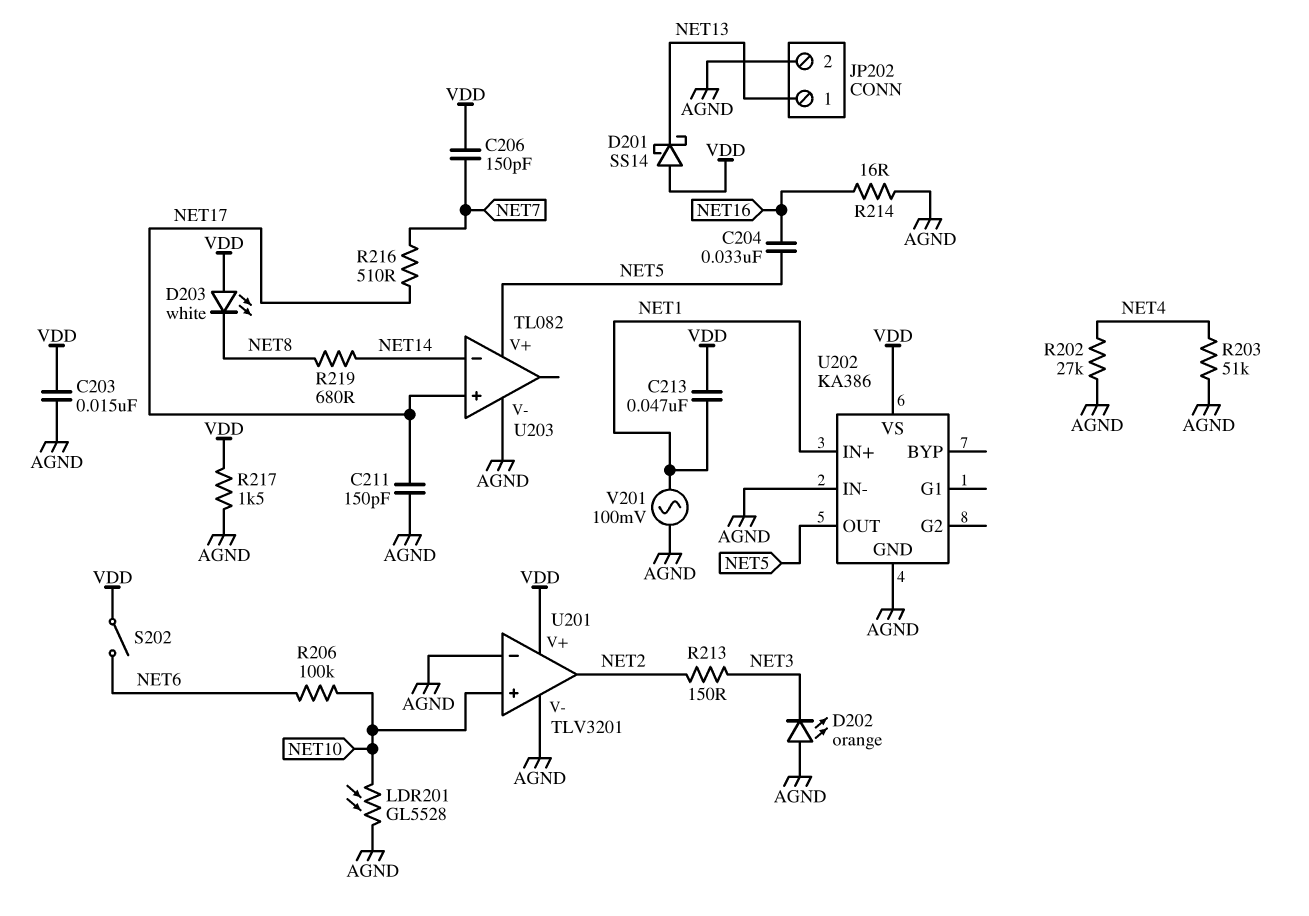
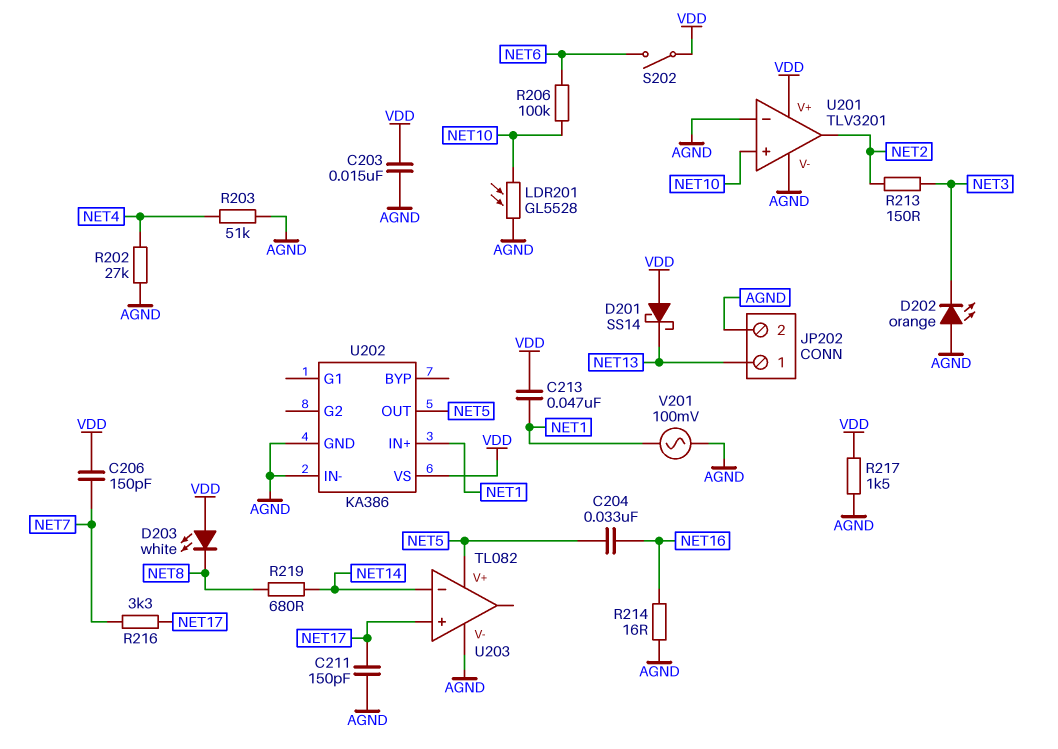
R216: 510 (NET7, NET17) -> 3.3k (NET7, NET17)

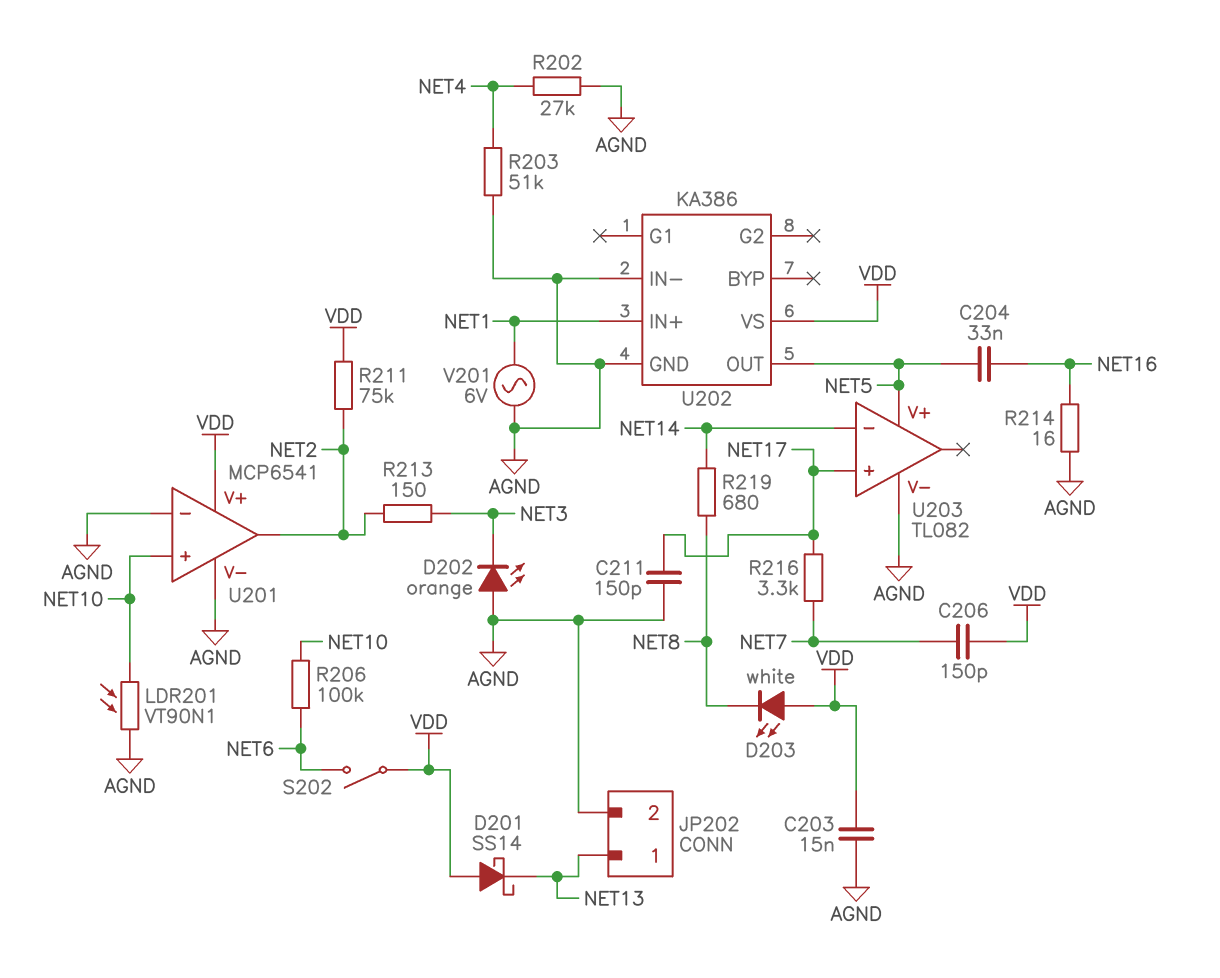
C213: 47nF (NET1, VDD) -> none
LDR201: GL5528 (AGND, NET10) -> VT90N1 (AGND, NET10)
R211: none -> 75k (NET2, VDD)
R217: 1.5k (AGND, VDD) -> none
U201: TLV3201 -> MCP6541
V201: AC 100mV (AGND, NET1) -> AC 6V (AGND, NET1)

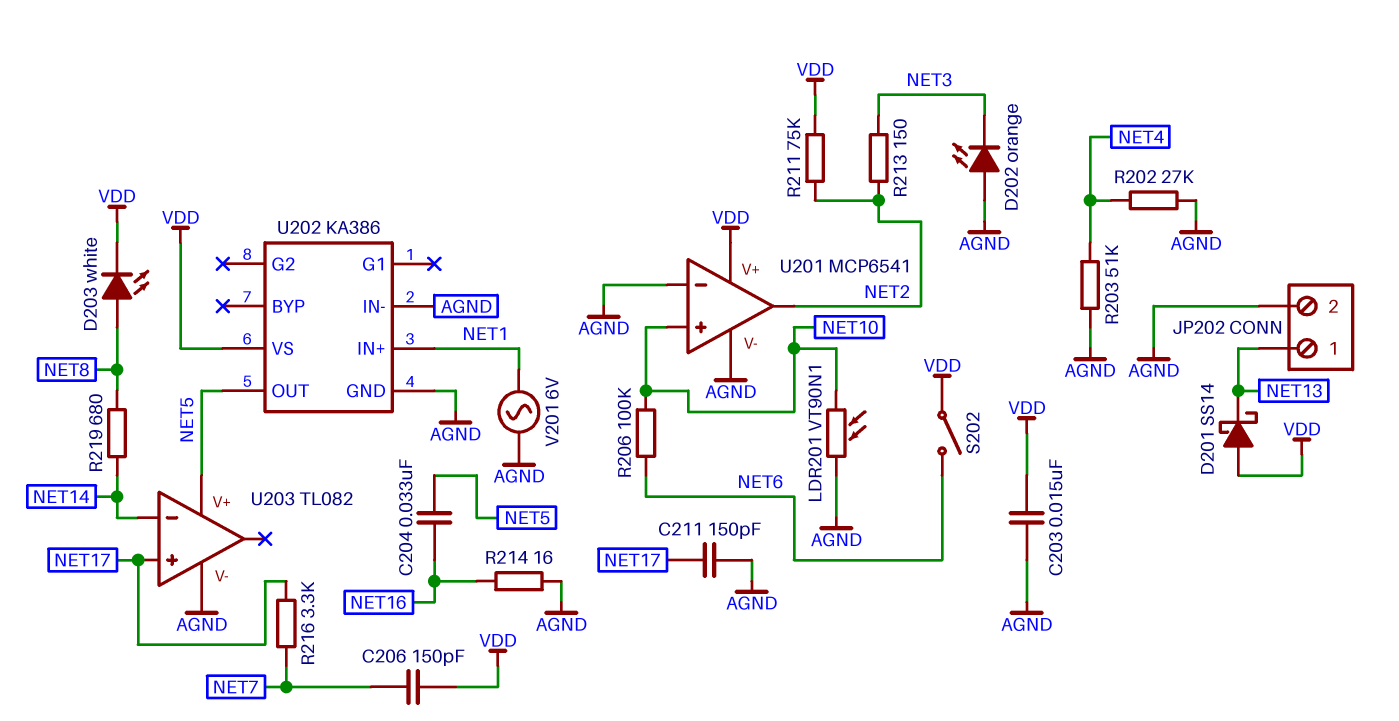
D203: LED white (A VDD, K NET8) -> LED white (A NET8, K VDD)

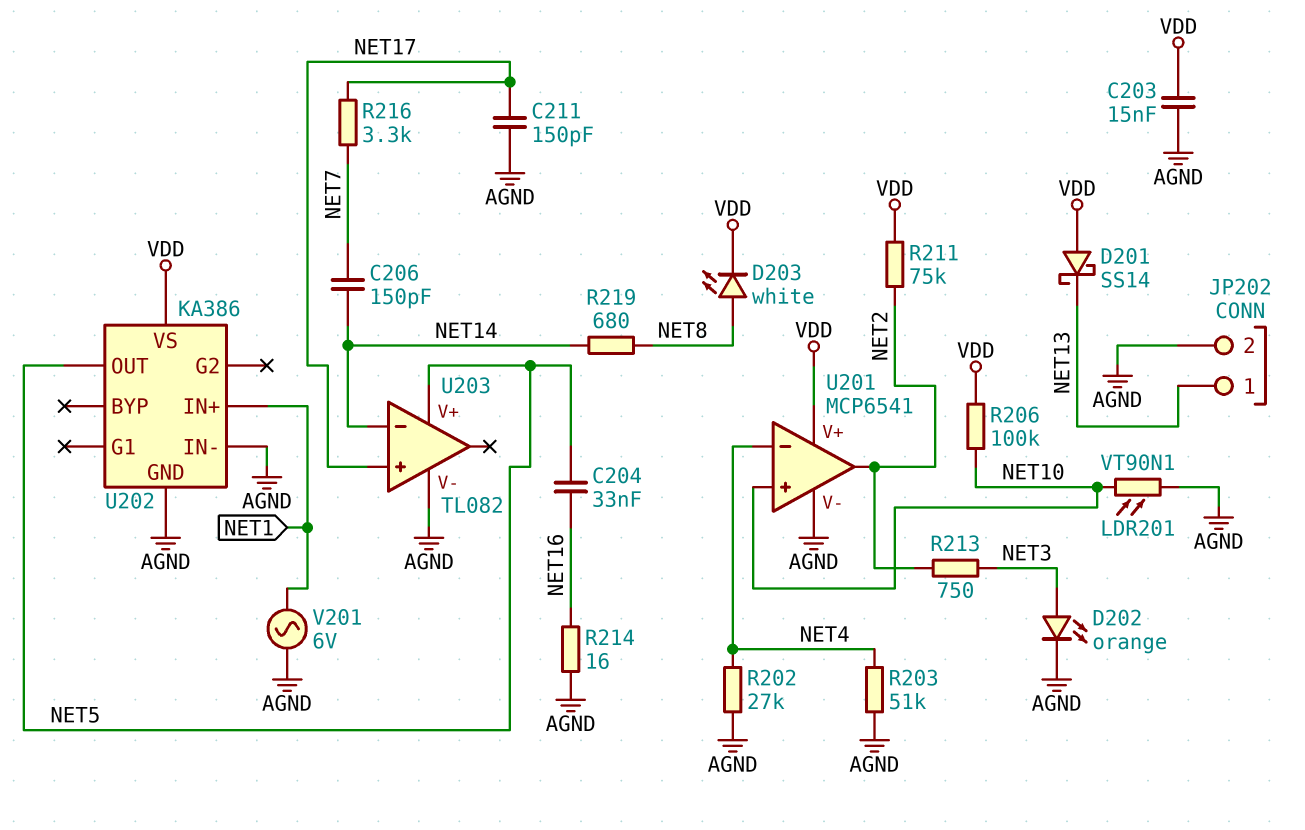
C206: 150pF (NET7, VDD) -> 150pF (NET7, NET14)
D202: LED orange (A AGND, K NET3) -> LED orange (A NET3, K AGND)
R206: 100k (NET6, NET10) -> 100k (NET10, VDD)
R213: 150 (NET2, NET3) -> 750 (NET2, NET3)
S202: switch (NET6, VDD) -> none
U201 pin in-: AGND -> NET4

